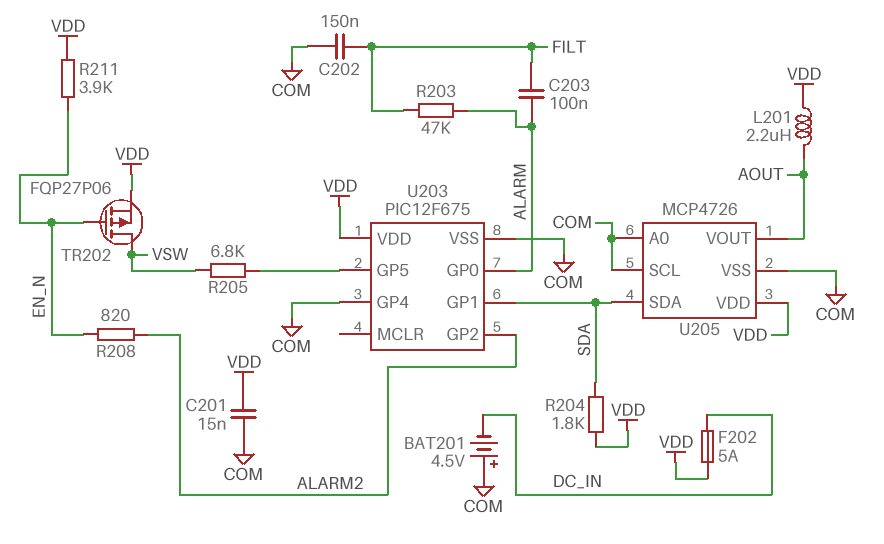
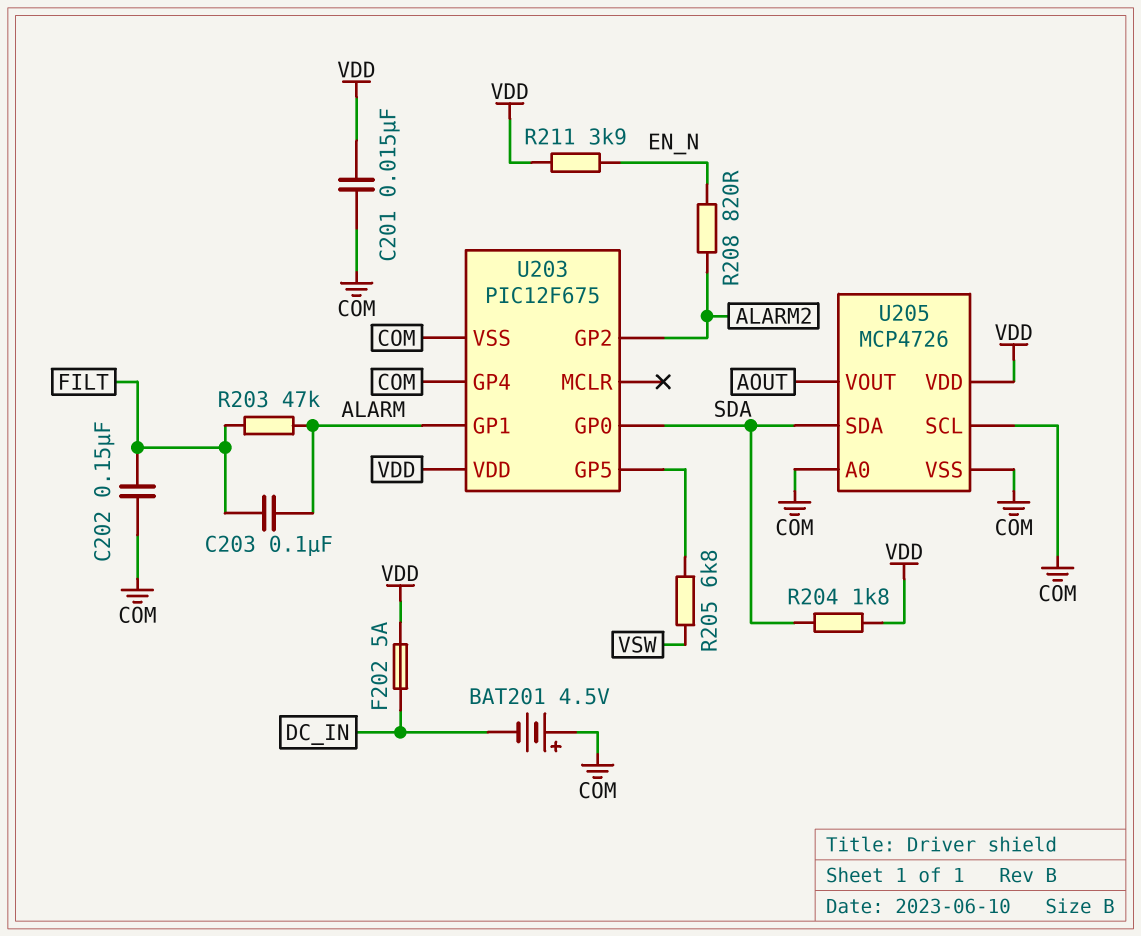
L201: 2.2uH (AOUT, VDD) -> none
TR202: PMOS FQP27P06 (G EN_N, D VSW, S VDD) -> none
U203 pin GP0: ALARM -> SDA
U203 pin GP1: SDA -> ALARM

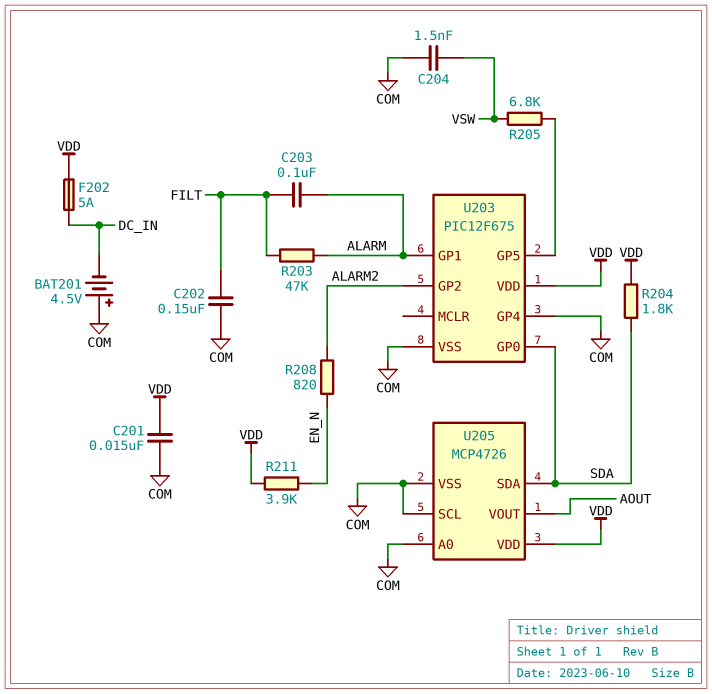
C204: none -> 1.5nF (COM, VSW)

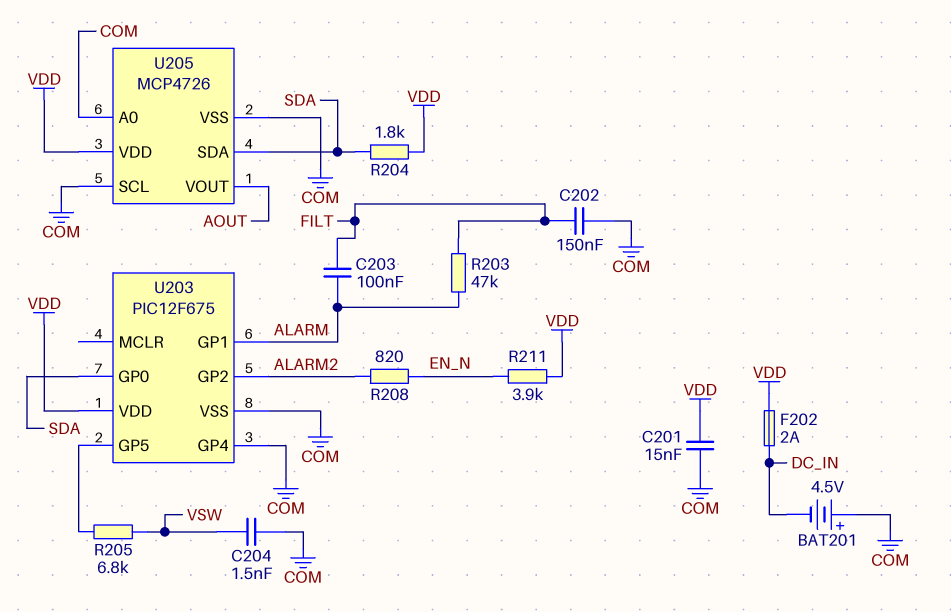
F202: 5A (DC_IN, VDD) -> 2A (DC_IN, VDD)

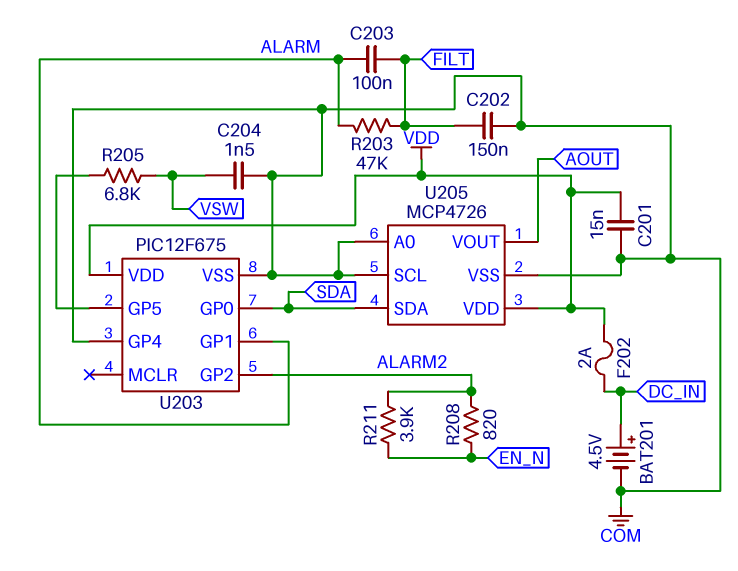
BAT201: 4.5V (plus COM, minus DC_IN) -> 4.5V (plus DC_IN, minus COM)
R204: 1.8k (SDA, VDD) -> none
R211: 3.9k (EN_N, VDD) -> 3.9k (ALARM2, EN_N)

